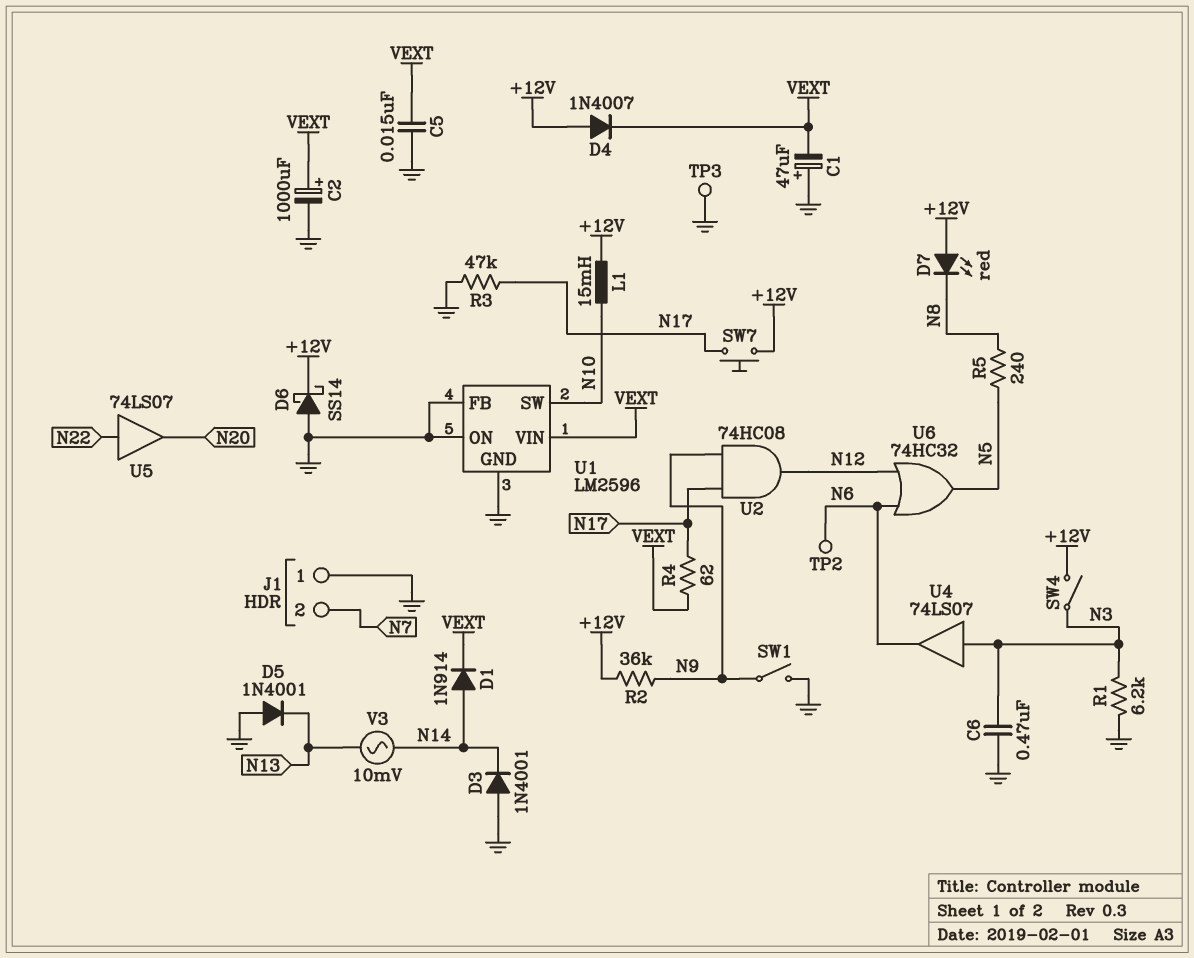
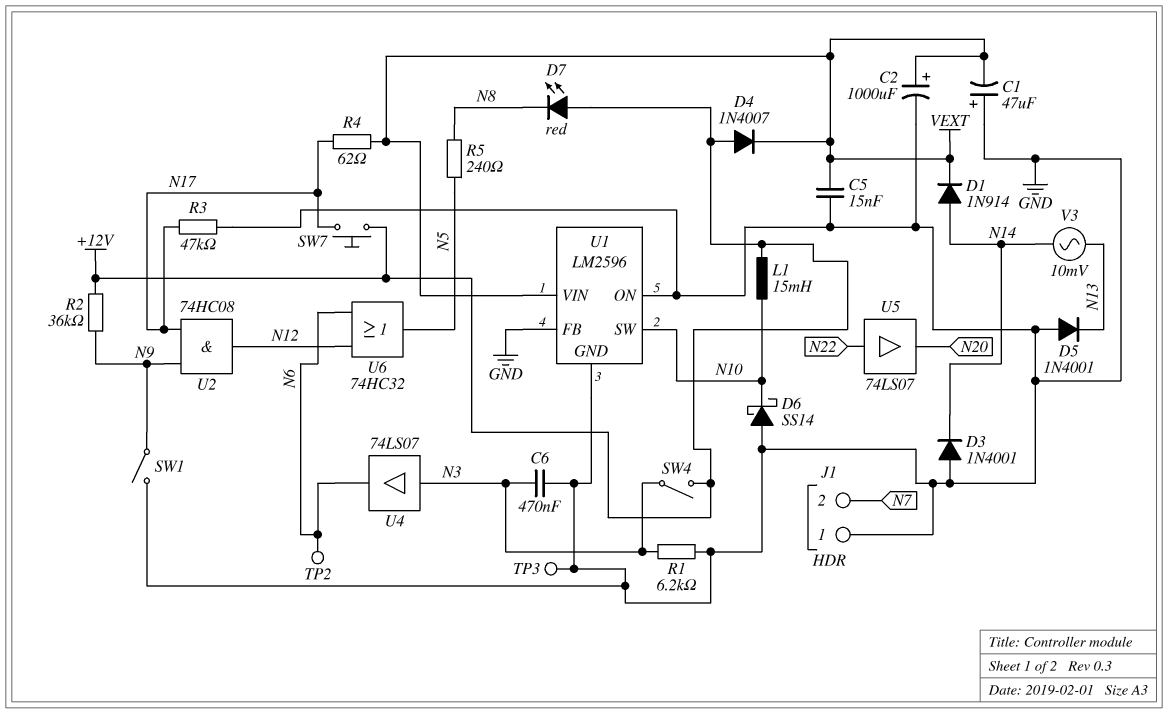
D6: schottky SS14 (A GND, K +12V) -> schottky SS14 (A GND, K N10)

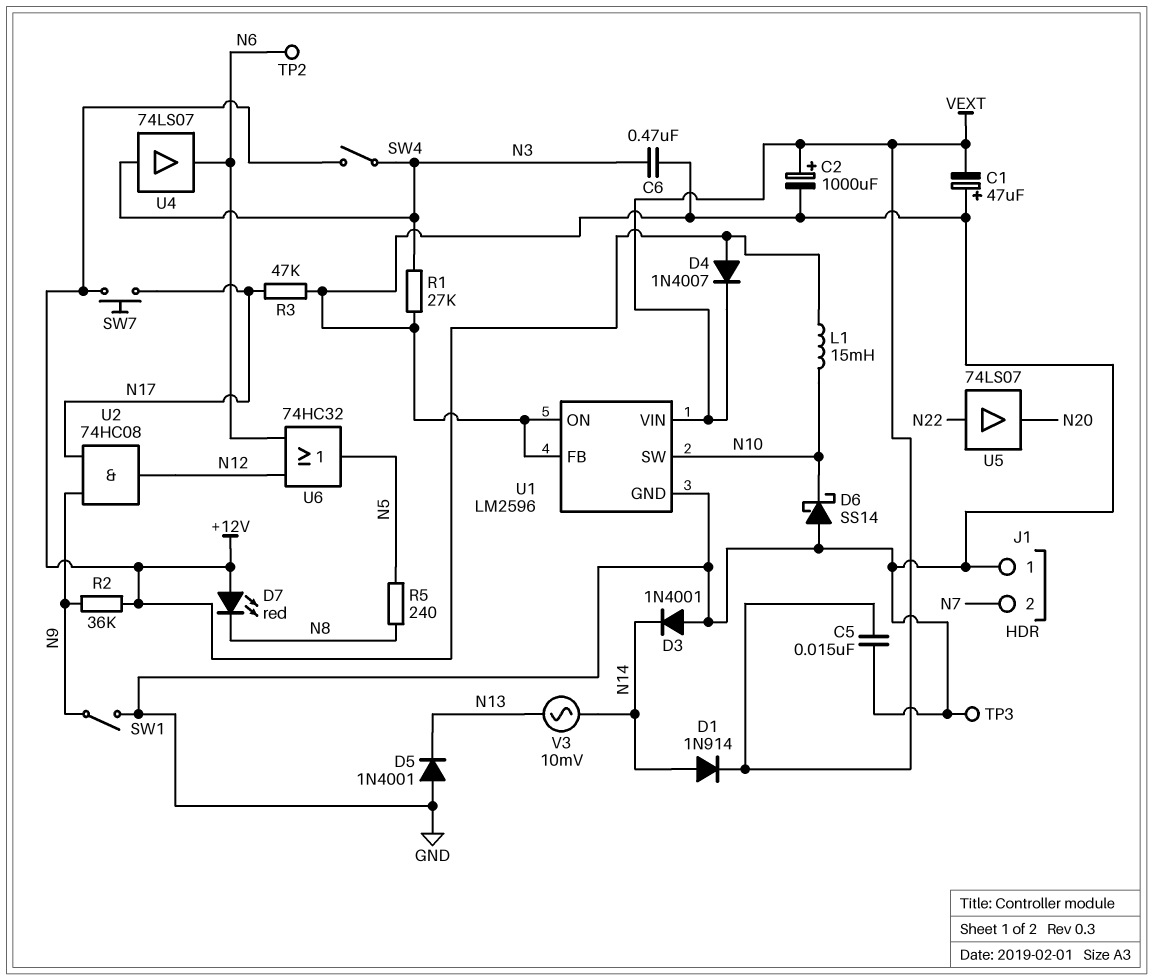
R1: 6.2k (GND, N3) -> 27k (GND, N3)
R4: 62 (N17, VEXT) -> none

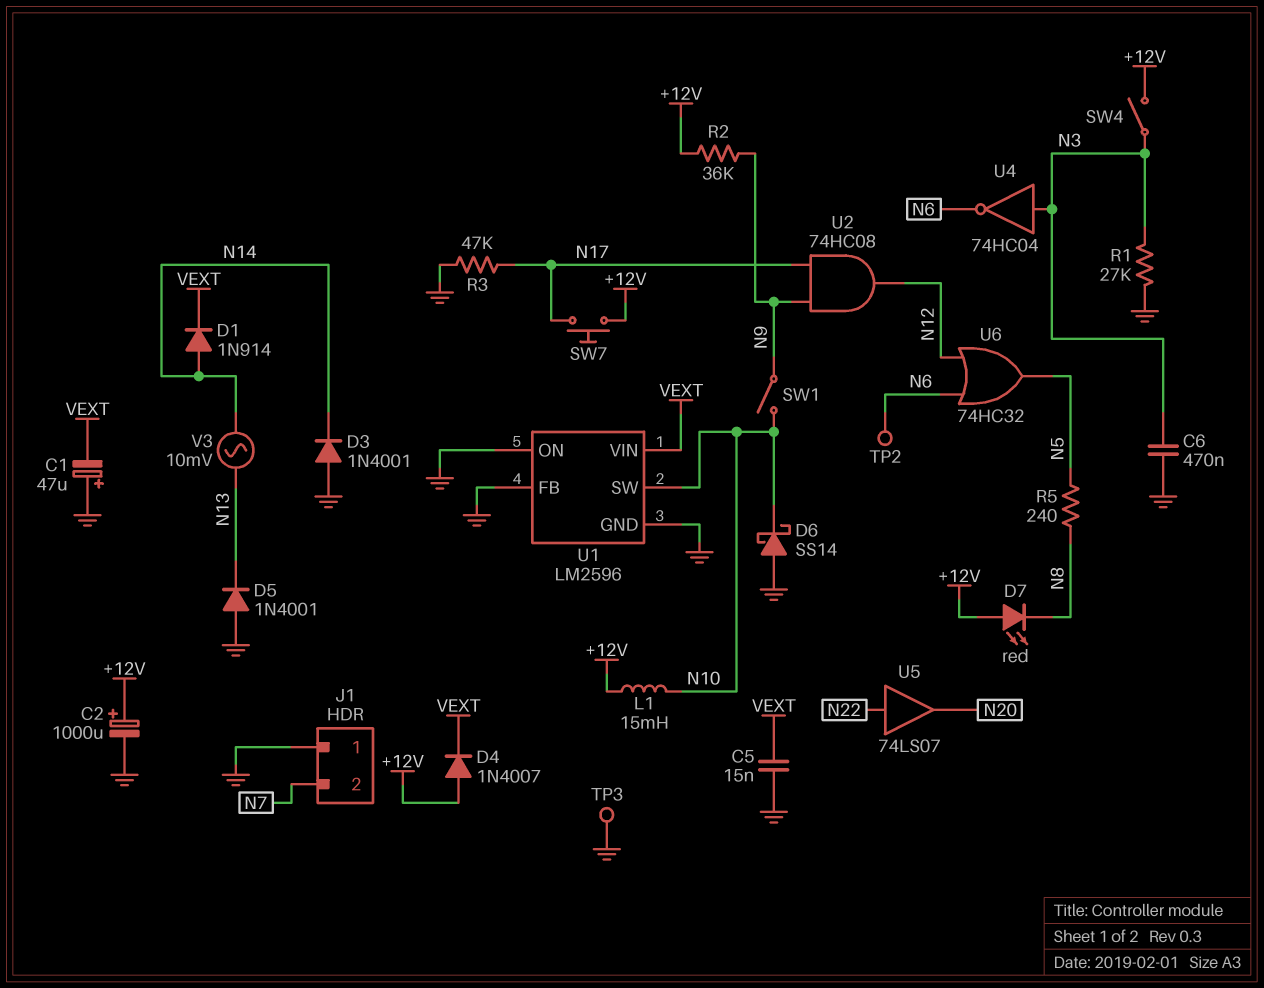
C2: 1000uF (plus VEXT, minus GND) -> 1000uF (plus +12V, minus GND)
SW1: switch (GND, N9) -> switch (N9, N10)
U4: buffer 74LS07 (in N3, out N6) -> NOT 74HC04 (in N3, out N6)

